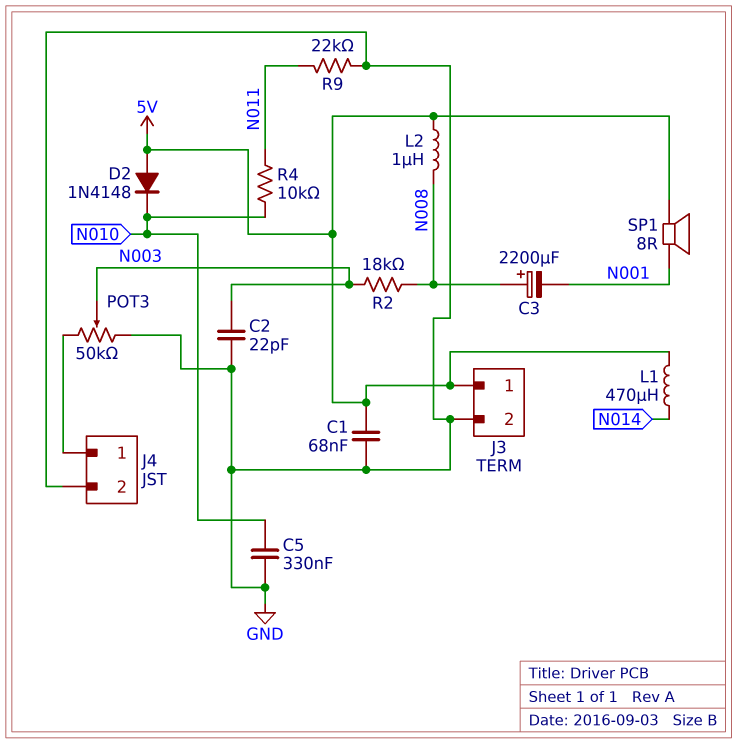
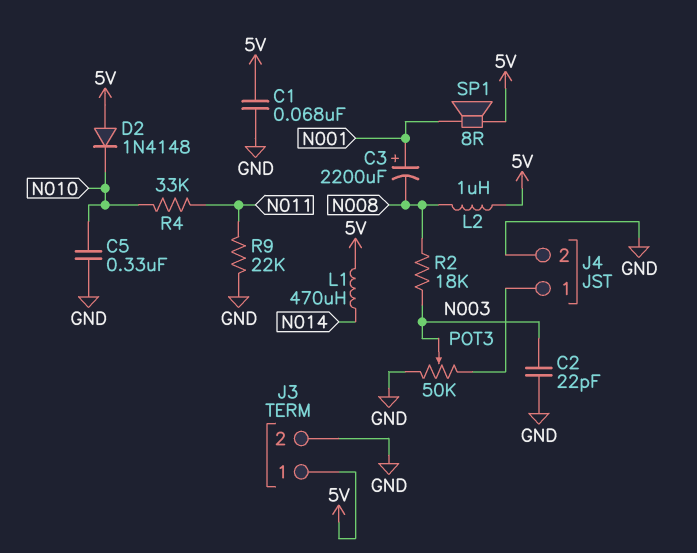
C3: 2200uF (plus N008, minus N001) -> 2200uF (plus N001, minus N008)
R4: 10k (N010, N011) -> 33k (N010, N011)

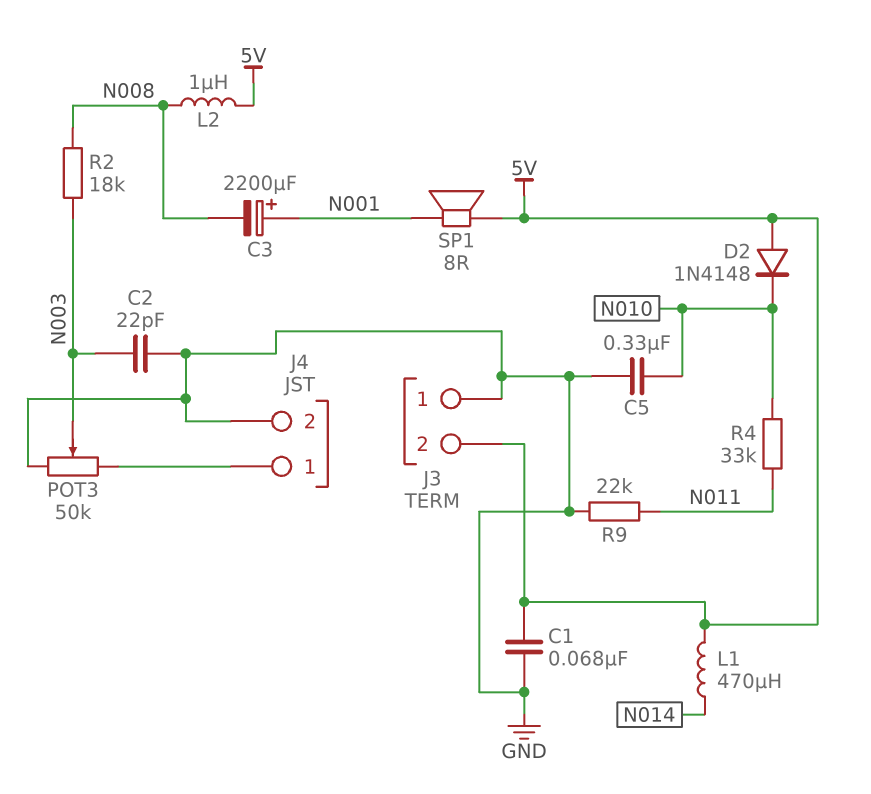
J3 pin 1: 5V -> GND
J3 pin 2: GND -> 5V

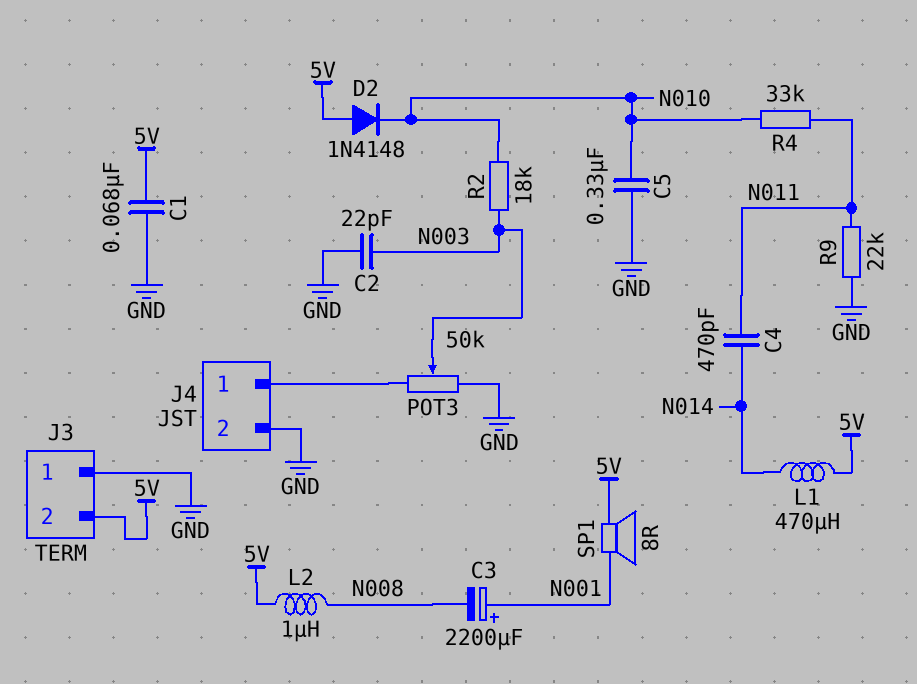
C4: none -> 470pF (N011, N014)
R2: 18k (N003, N008) -> 18k (N003, N010)

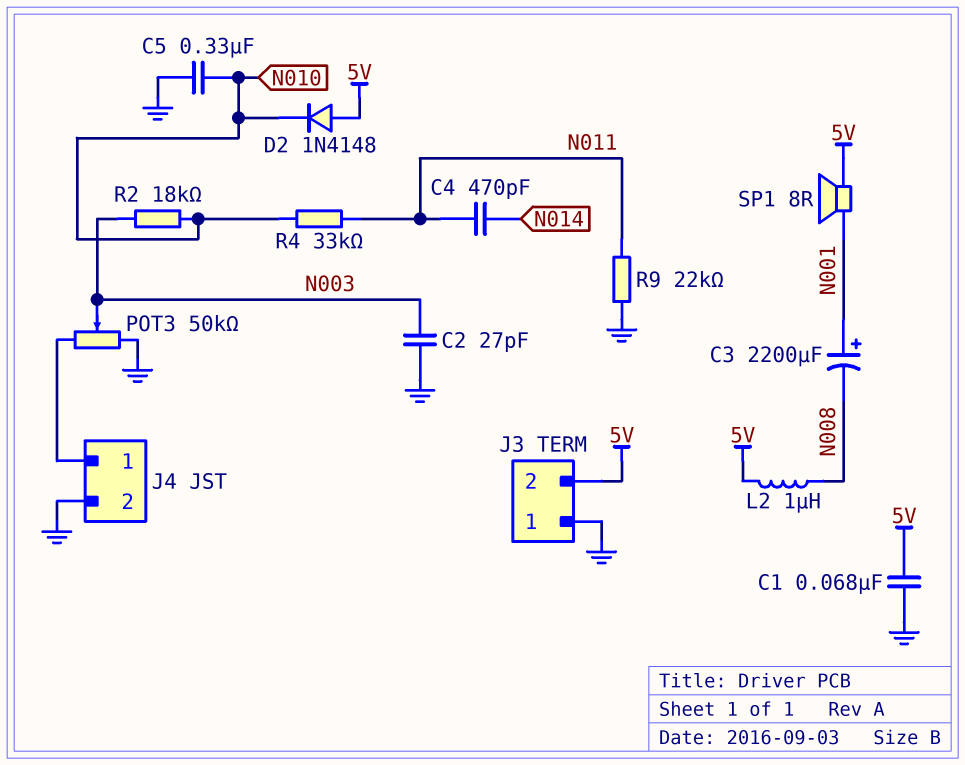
C2: 22pF (GND, N003) -> 27pF (GND, N003)
L1: 470uH (5V, N014) -> none

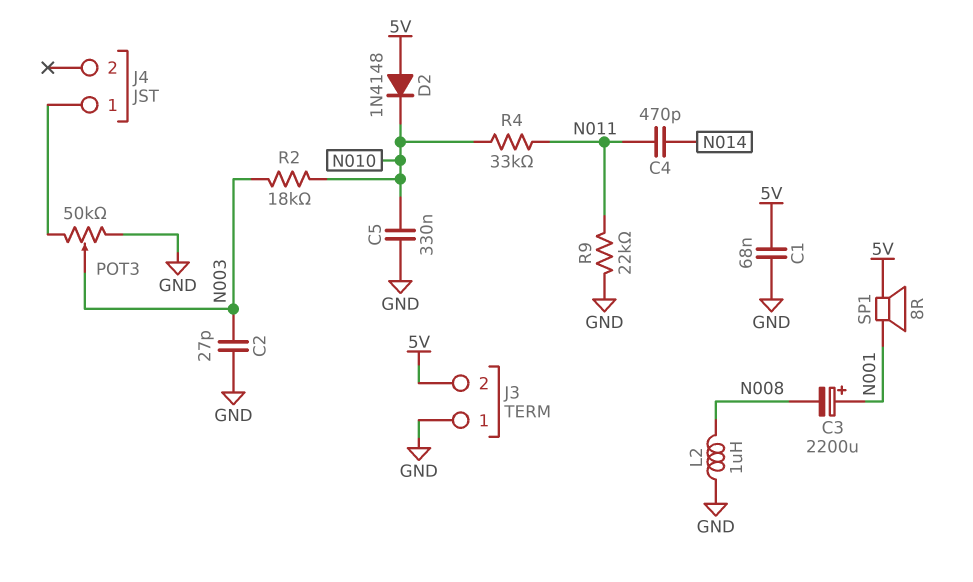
J4 pin 2: GND -> none
L2: 1uH (5V, N008) -> 1uH (GND, N008)

